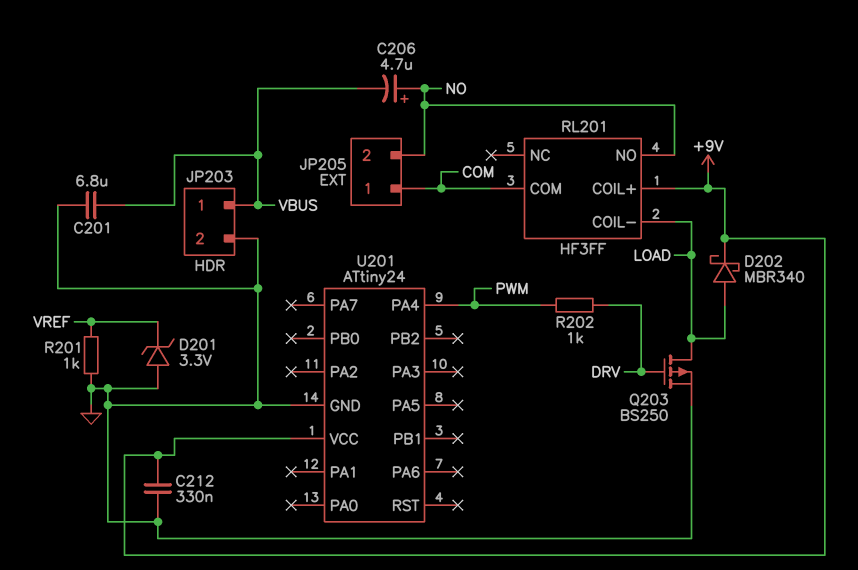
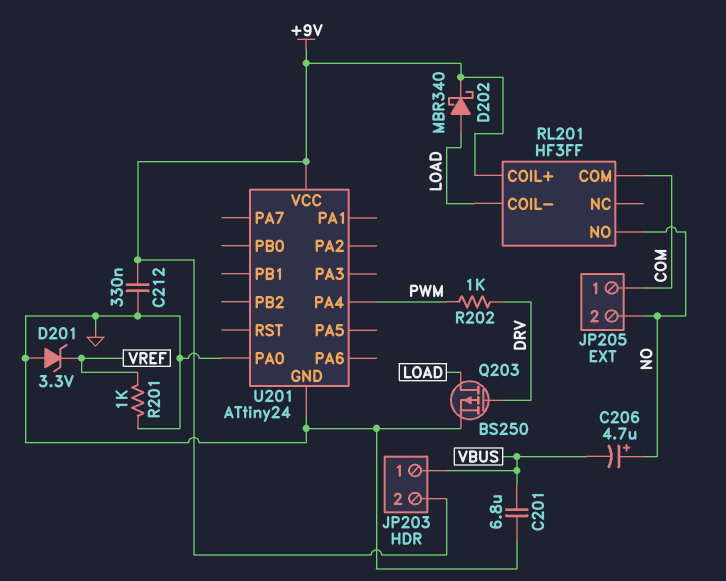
JP203 pin 2: GND -> +9V
U201 pin PA0: none -> GND

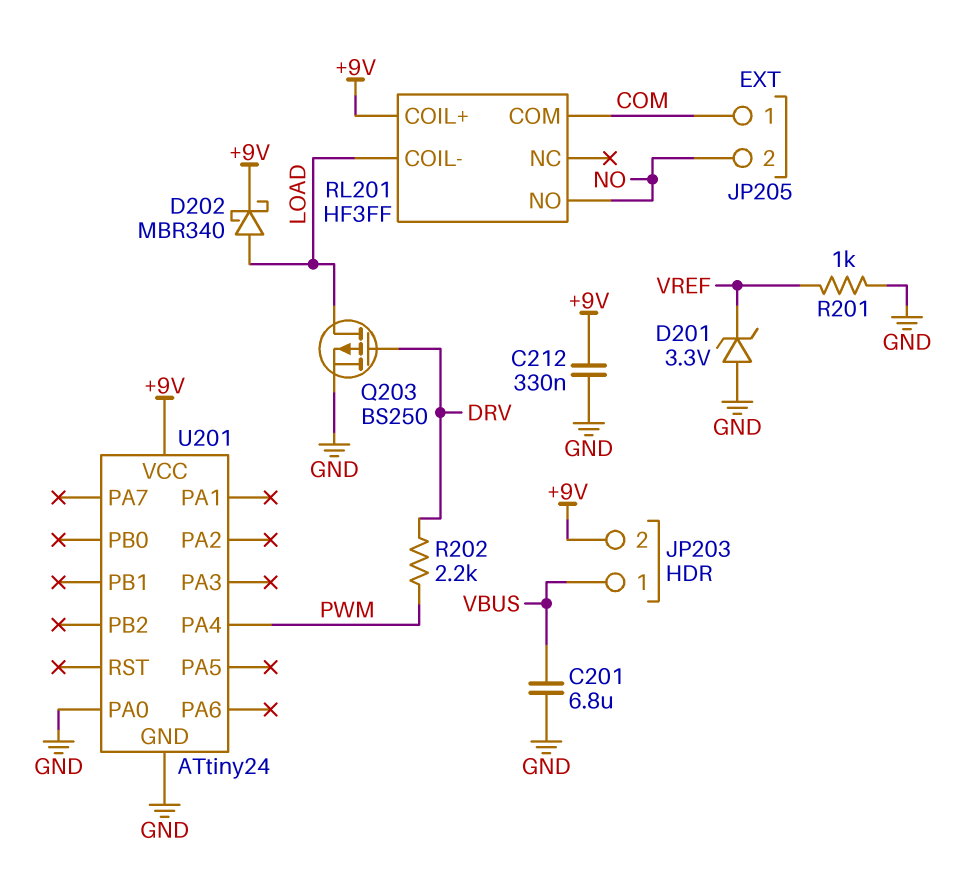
C206: 4.7uF (plus NO, minus VBUS) -> none
R202: 1k (DRV, PWM) -> 2.2k (DRV, PWM)

